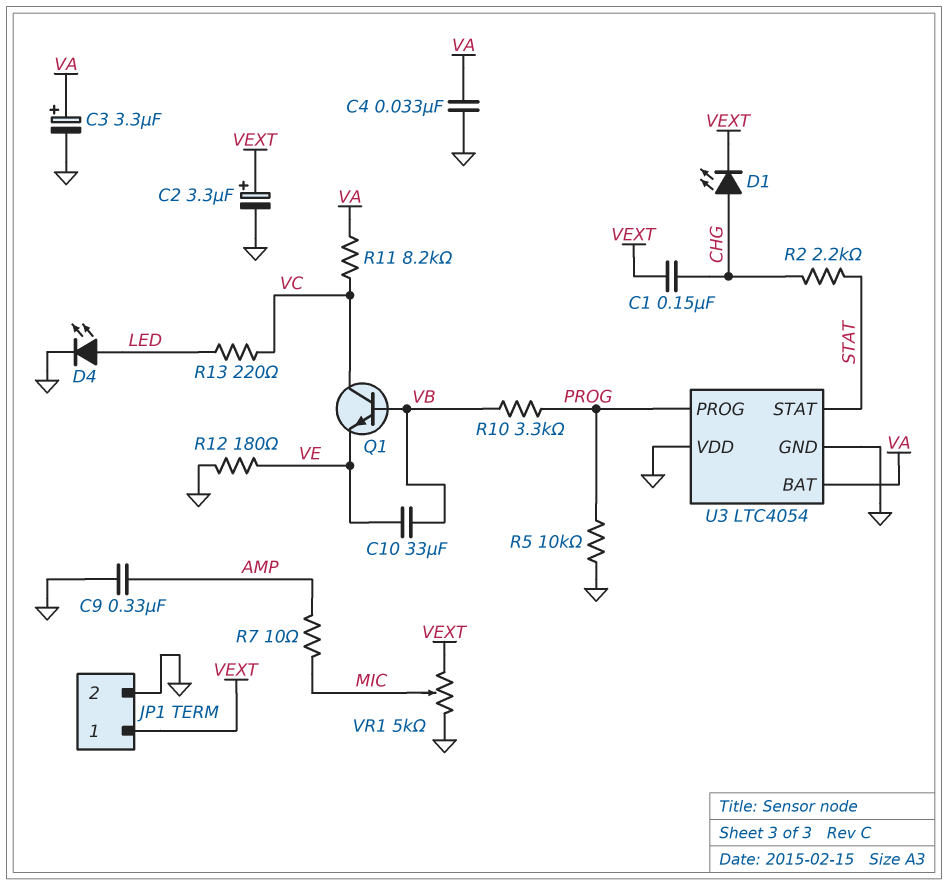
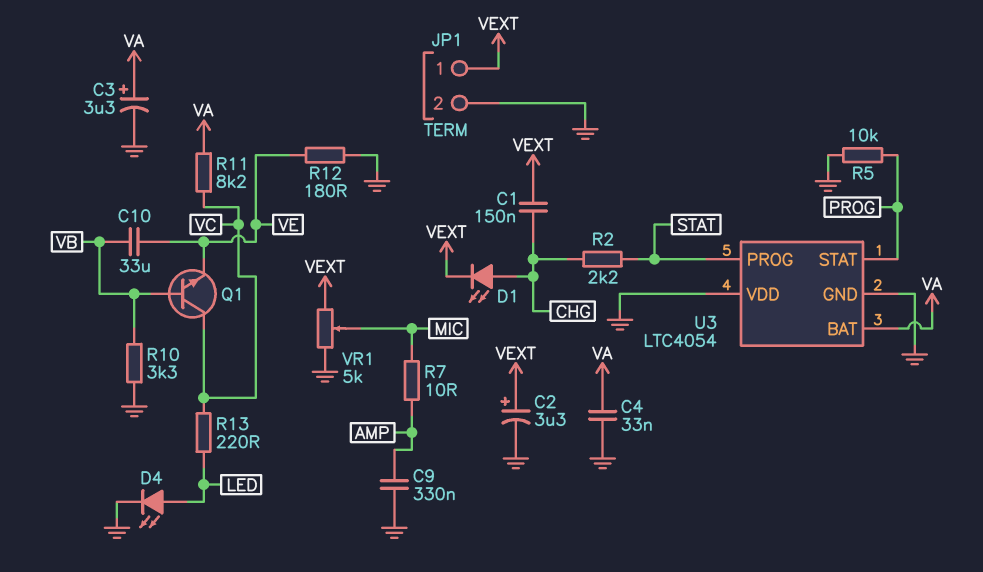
R10: 3.3k (PROG, VB) -> 3.3k (GND, VB)
U3 pin PROG: PROG -> STAT
U3 pin STAT: STAT -> PROG

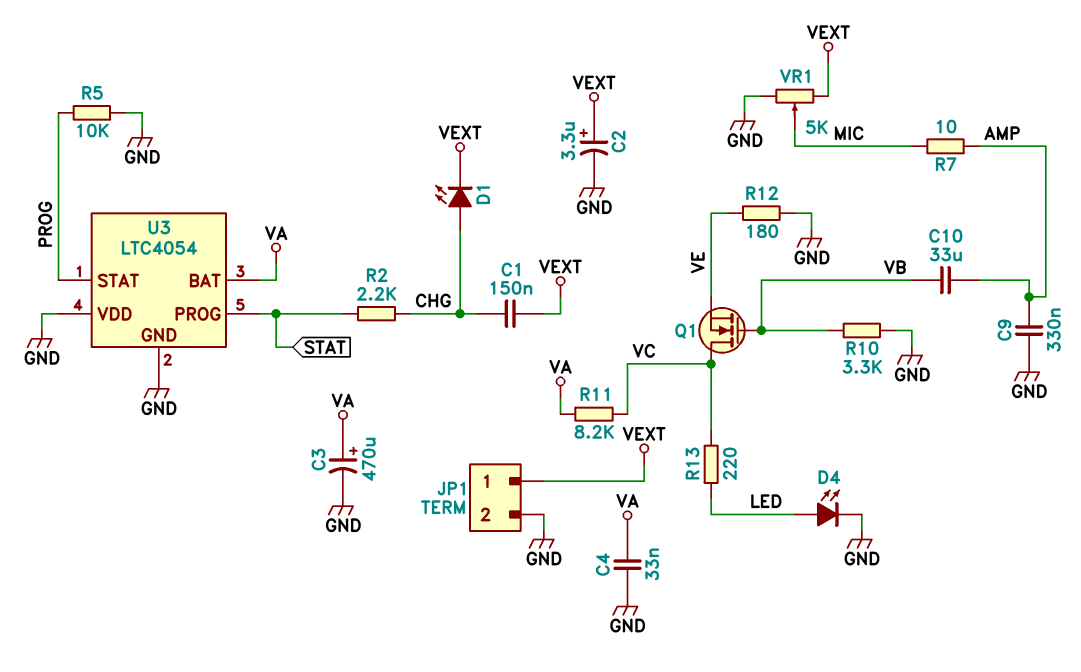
C3: 3.3uF (plus VA, minus GND) -> 470uF (plus VA, minus GND)
C10: 33uF (VB, VE) -> 33uF (AMP, VB)
Q1: NPN (B VB, C VC, E VE) -> NMOS (G VB, D VC, S VE)

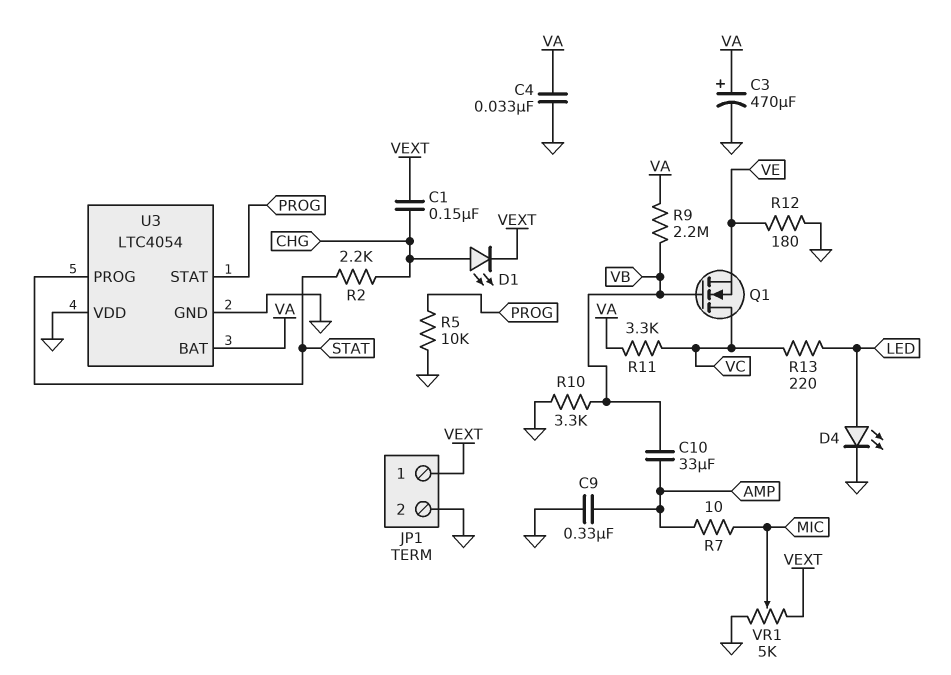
C2: 3.3uF (plus VEXT, minus GND) -> none
R9: none -> 2.2M (VA, VB)
R11: 8.2k (VA, VC) -> 3.3k (VA, VC)

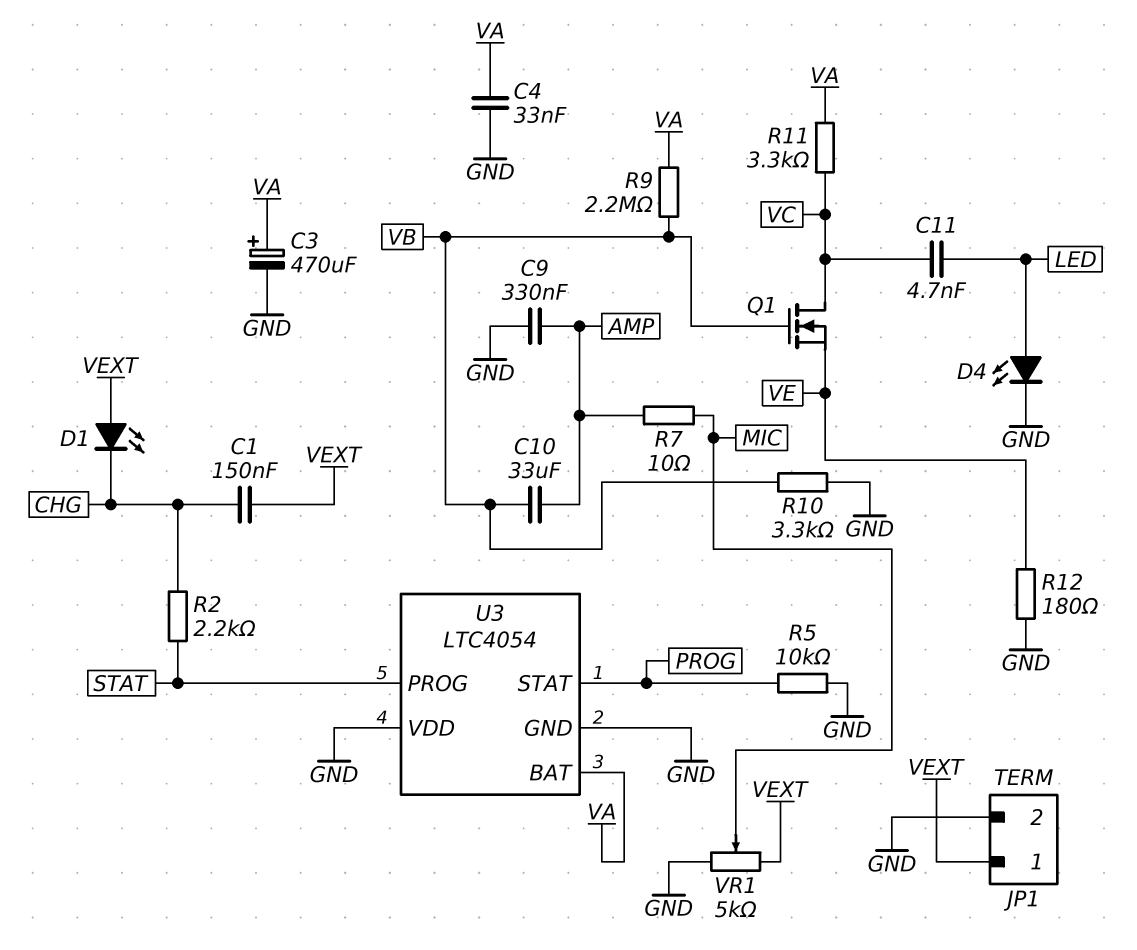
C11: none -> 4.7nF (LED, VC)
D1: LED (A CHG, K VEXT) -> LED (A VEXT, K CHG)
R13: 220 (LED, VC) -> none

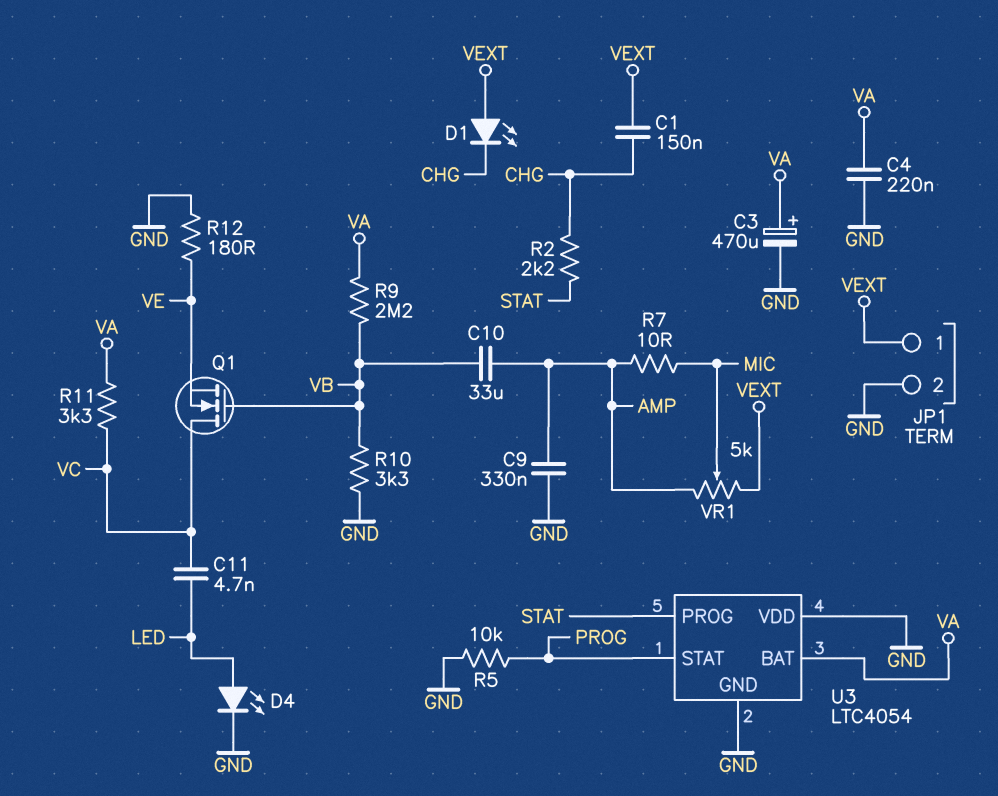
C4: 33nF (GND, VA) -> 220nF (GND, VA)
VR1: 5k (GND, VEXT, wiper MIC) -> 5k (AMP, VEXT, wiper MIC)

